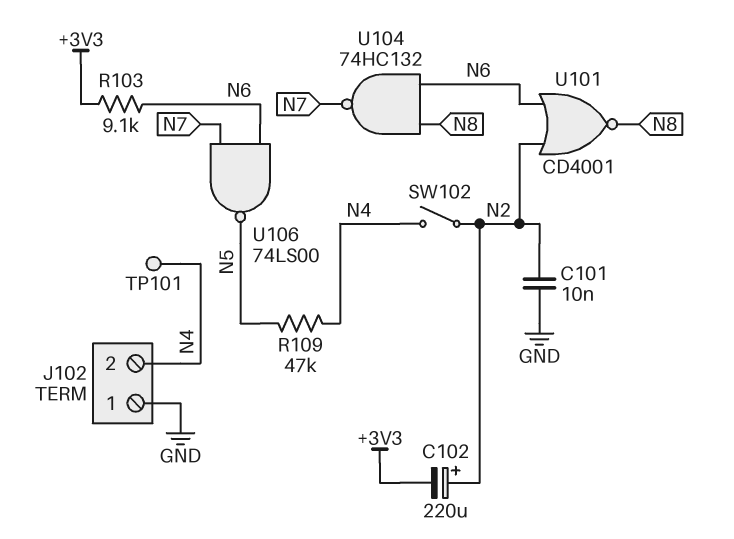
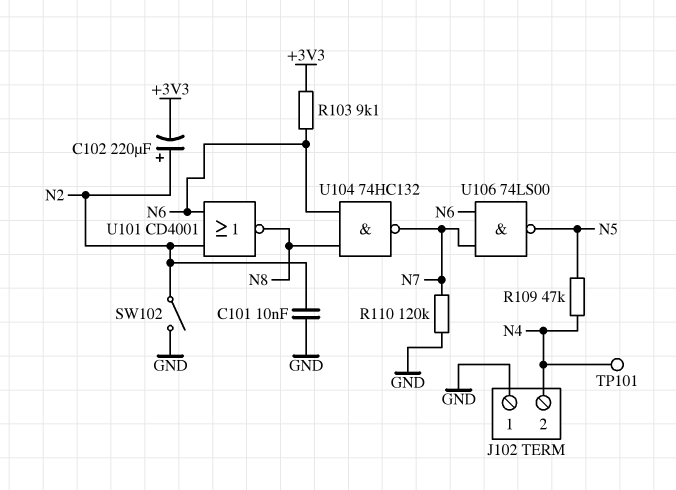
R110: none -> 120k (GND, N7)
SW102: switch (N2, N4) -> switch (GND, N2)

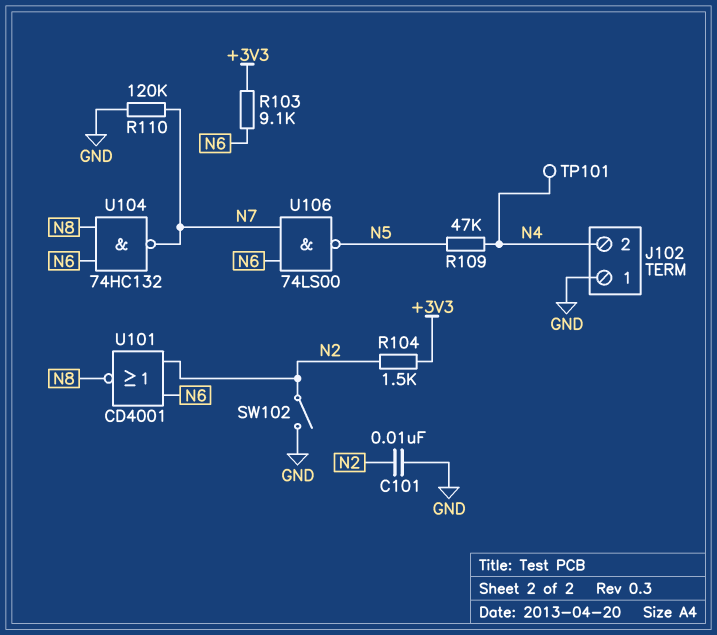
C102: 220uF (plus N2, minus +3V3) -> none
R104: none -> 1.5k (+3V3, N2)

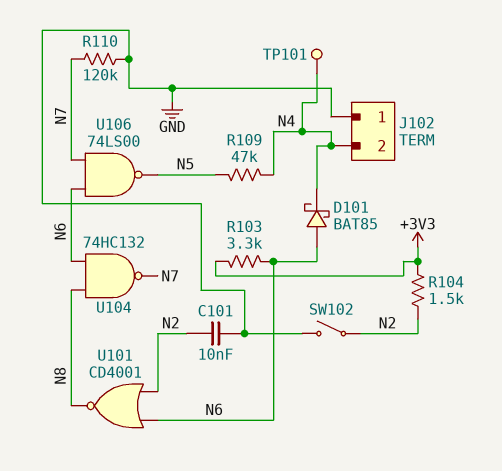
D101: none -> schottky BAT85 (A N6, K N4)
R103: 9.1k (+3V3, N6) -> 3.3k (+3V3, N6)

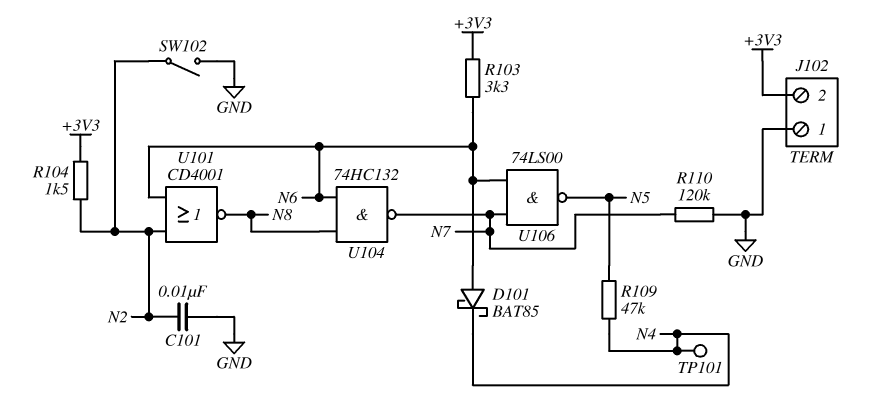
J102 pin 2: N4 -> +3V3

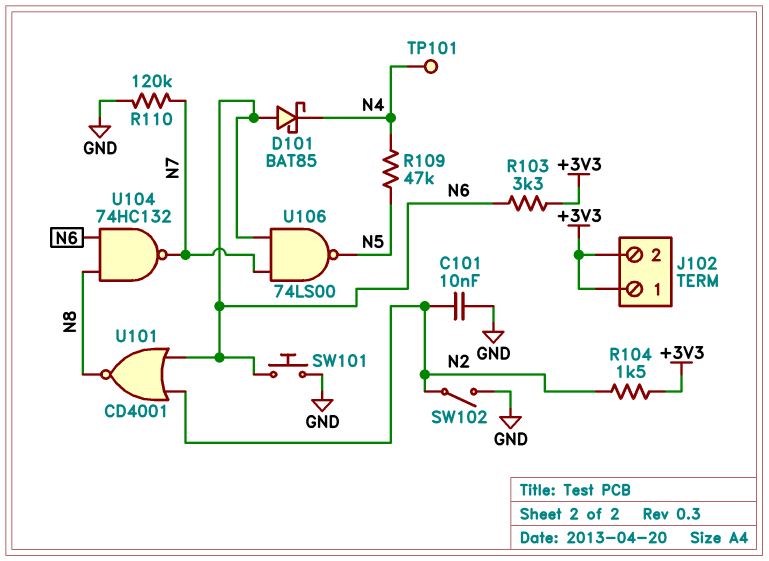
J102 pin 1: GND -> +3V3
SW101: none -> button (GND, N6)

